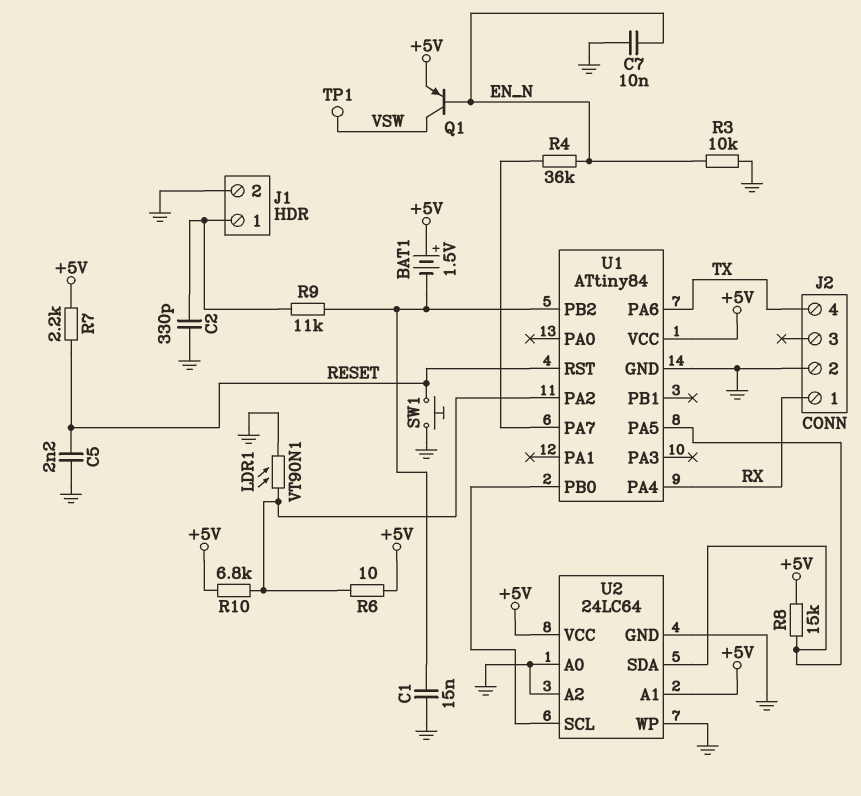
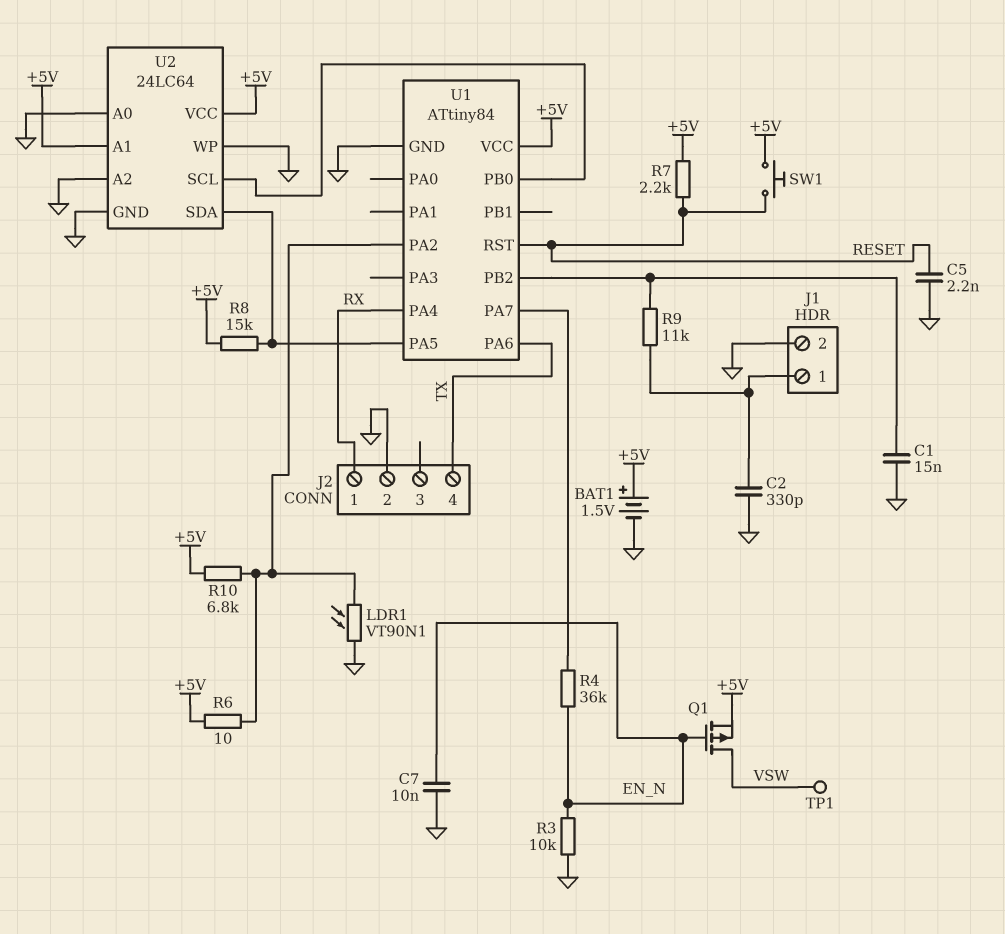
BAT1: 1.5V (plus +5V, minus U1/PB2) -> 1.5V (plus +5V, minus GND)
Q1: PNP (B EN_N, C VSW, E +5V) -> PMOS (G EN_N, D VSW, S +5V)
SW1: button (GND, RESET) -> button (+5V, RESET)

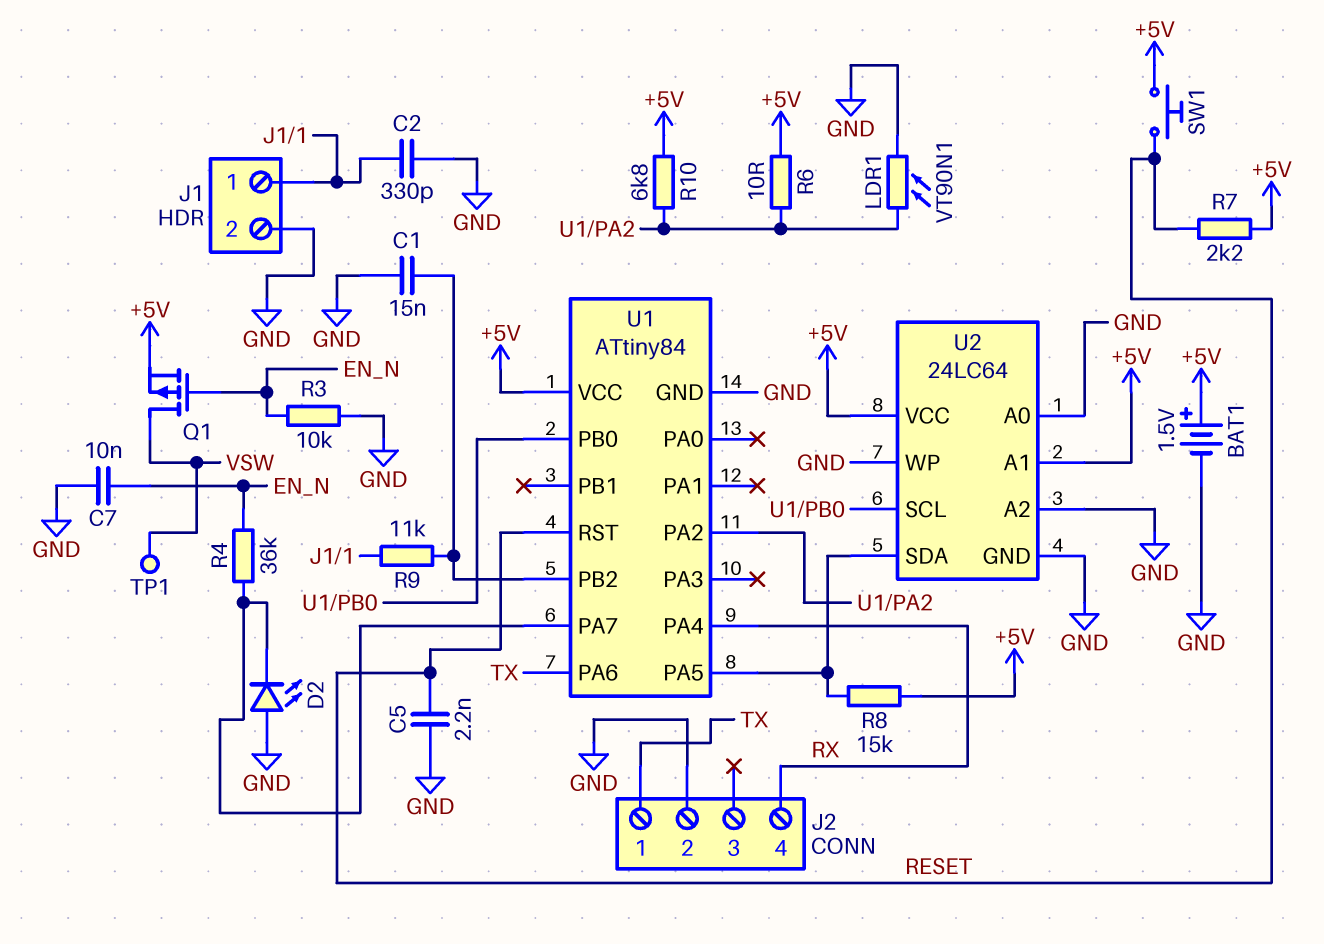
D2: none -> LED (A GND, K U1/PA7)
J2 pin 1: RX -> TX
J2 pin 4: TX -> RX

